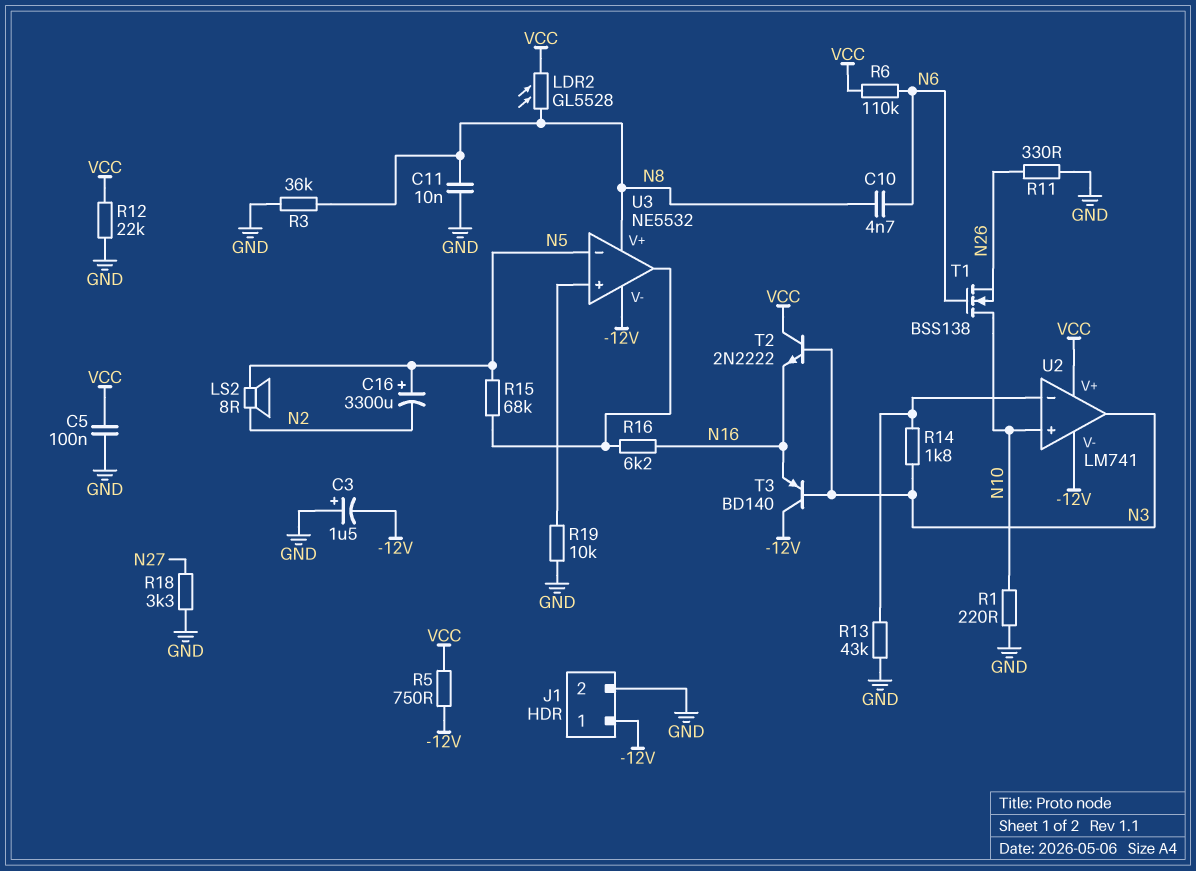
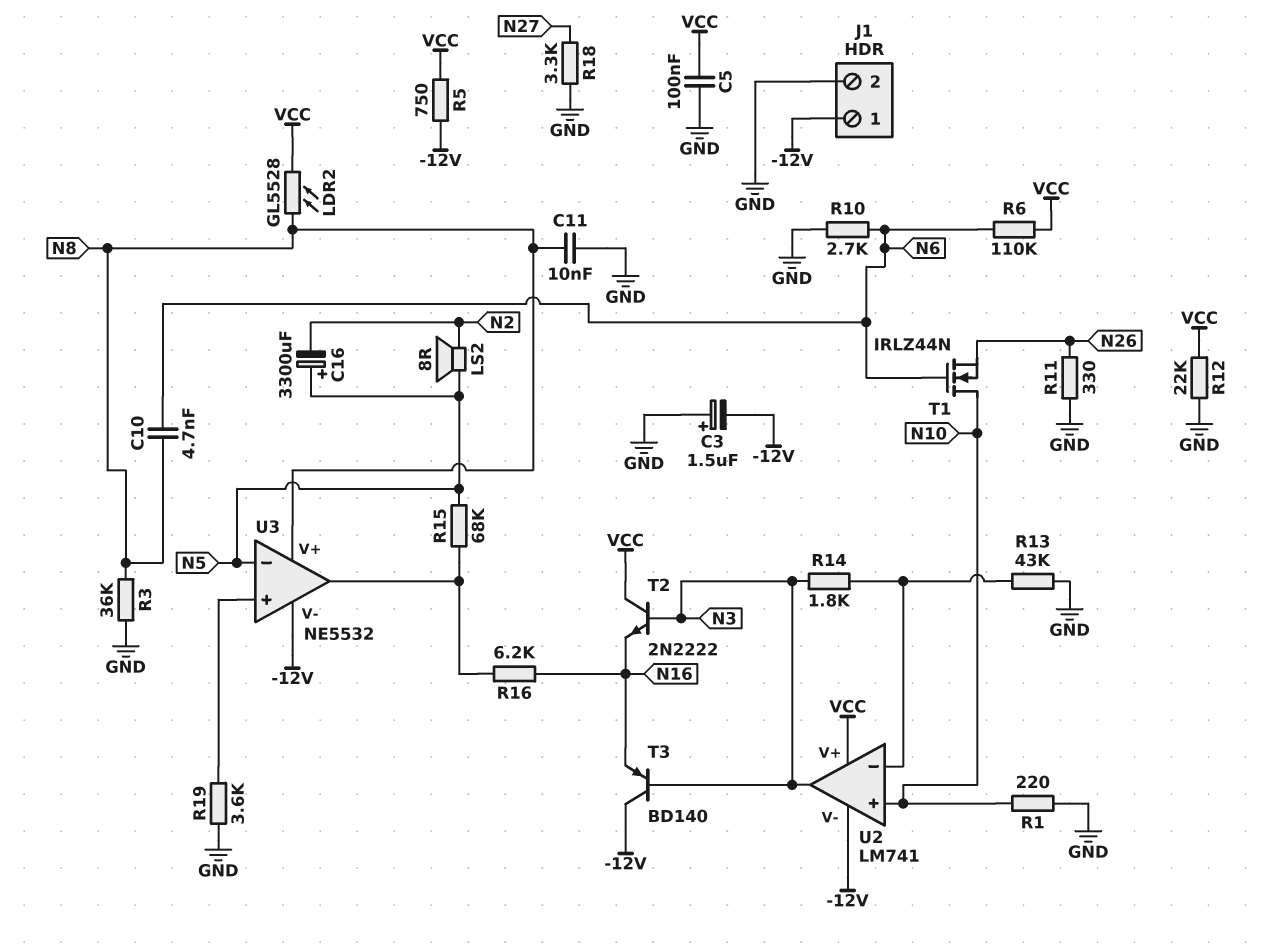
R10: none -> 2.7k (GND, N6)
R19: 10k (GND, U3/in+) -> 3.6k (GND, U3/in+)
T1: NMOS BSS138 (G N6, D N10, S N26) -> NMOS IRLZ44N (G N6, D N10, S N26)

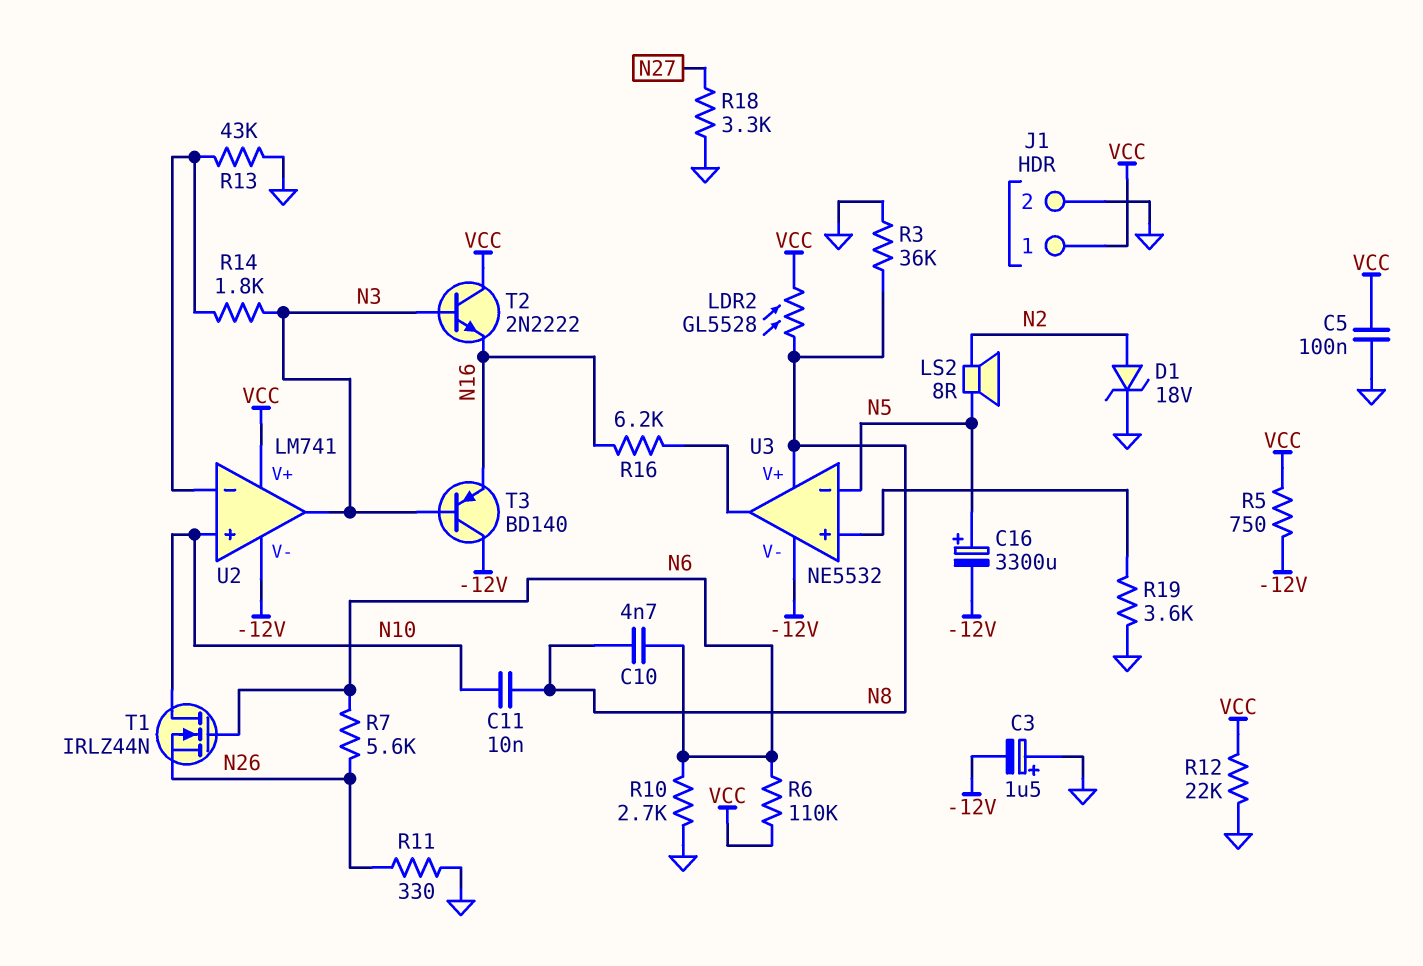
C11: 10nF (GND, N8) -> 10nF (N8, N10)
C16: 3300uF (plus N5, minus N2) -> 3300uF (plus N5, minus -12V)
D1: none -> zener 18V (A N2, K GND)
J1 pin 1: -12V -> VCC
R1: 220 (GND, N10) -> none
R7: none -> 5.6k (N6, N26)
R15: 68k (N5, U3/out) -> none

